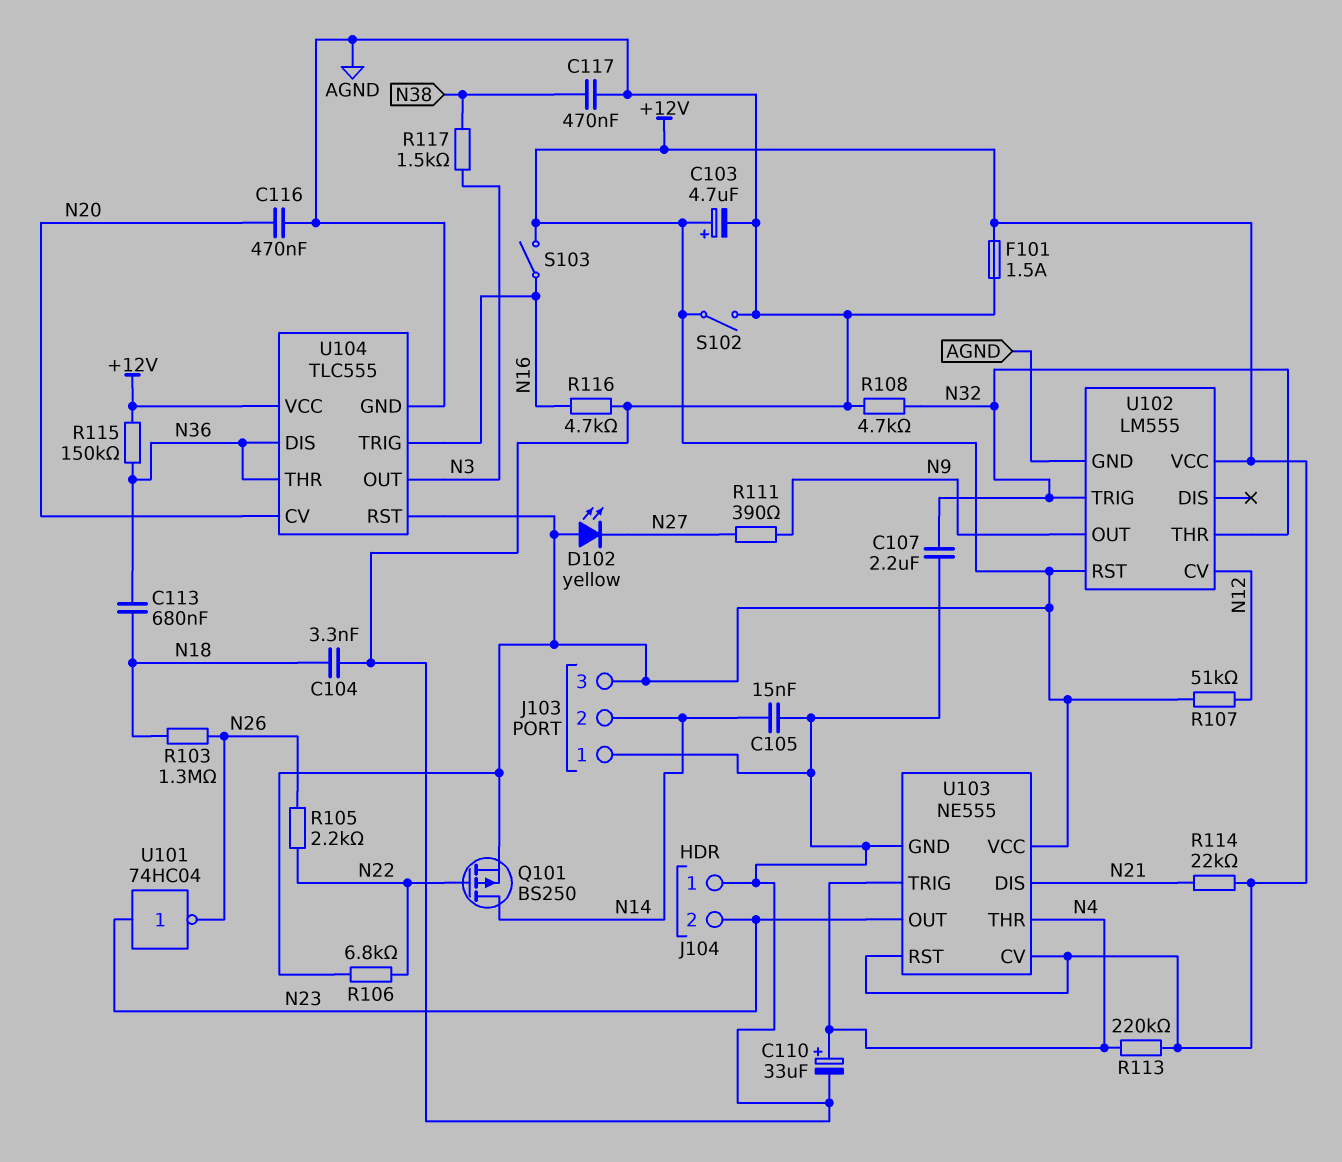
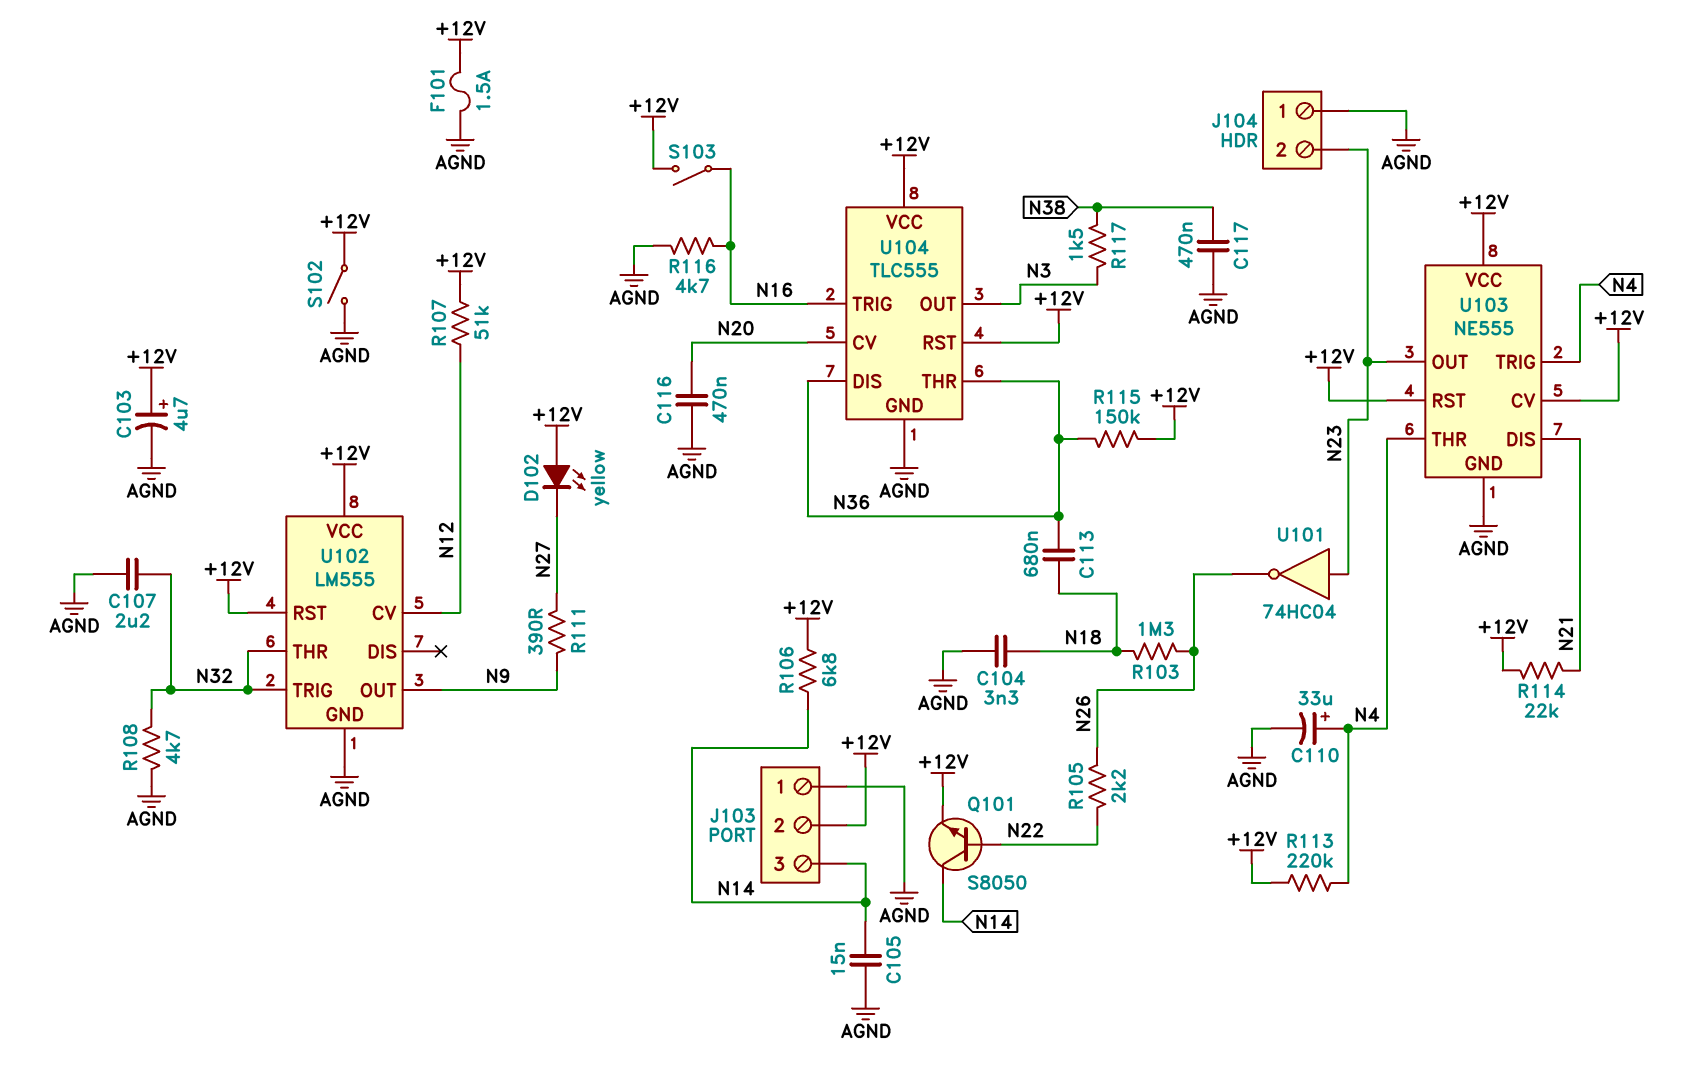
J103 pin 2: N14 -> +12V
J103 pin 3: +12V -> N14
Q101: PMOS BS250 (G N22, D N14, S +12V) -> NPN S8050 (B N22, C N14, E +12V)
R106: 6.8k (+12V, N22) -> 6.8k (+12V, N14)

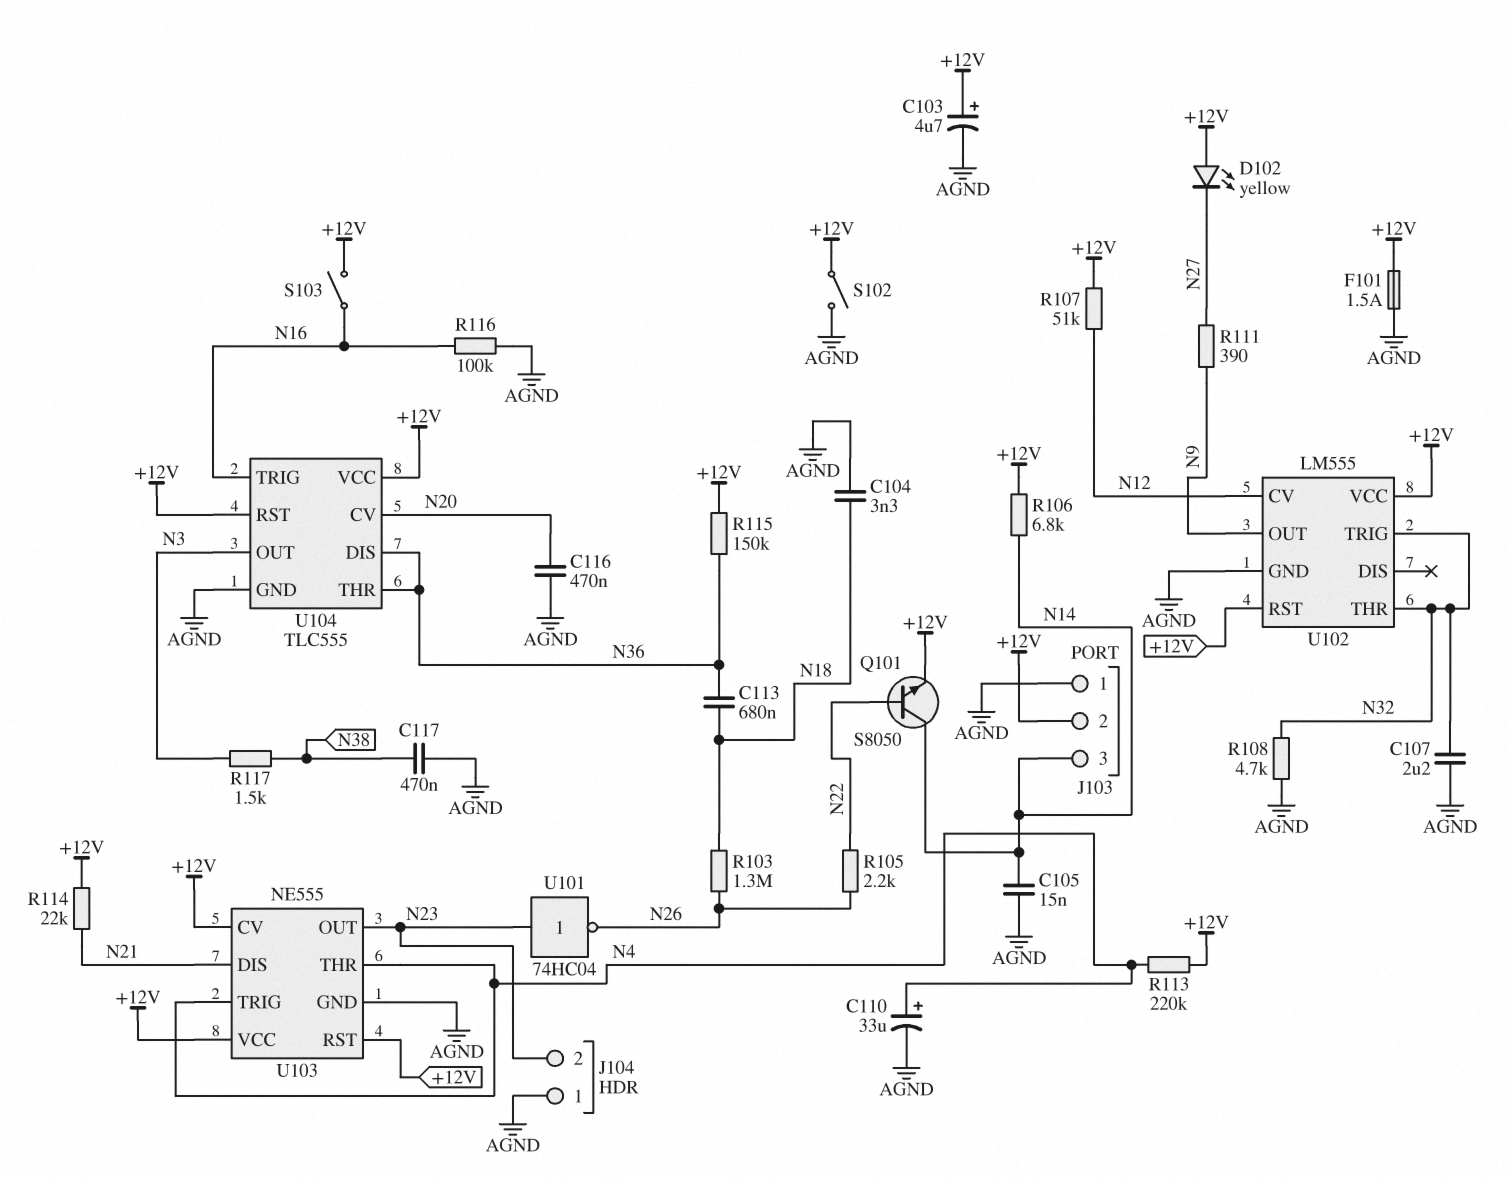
R116: 4.7k (AGND, N16) -> 100k (AGND, N16)

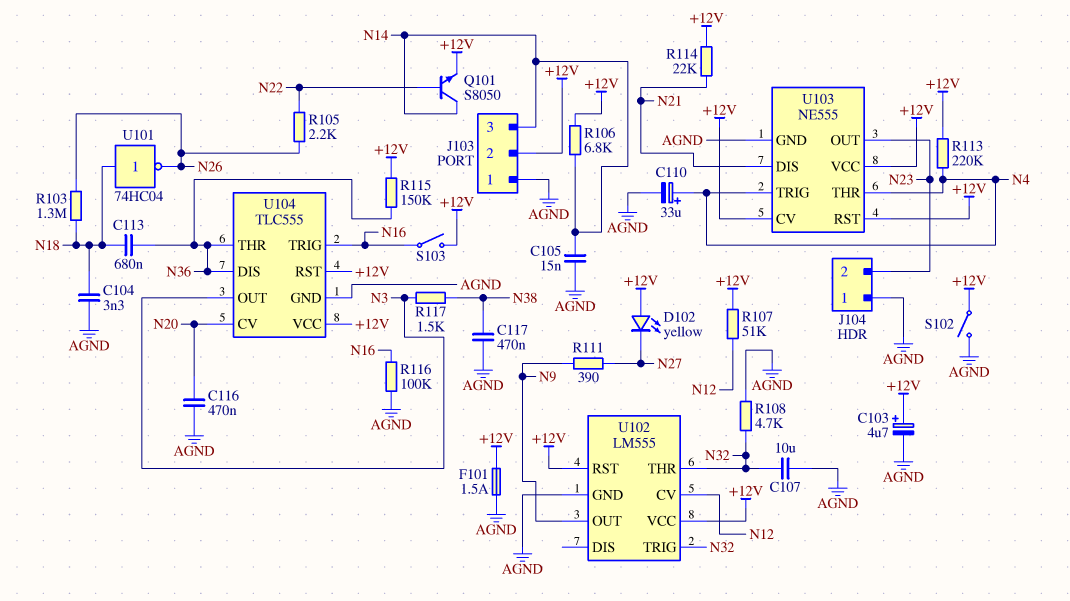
C107: 2.2uF (AGND, N32) -> 10uF (AGND, N32)
U101: NOT 74HC04 (in N23, out N26) -> NOT 74HC04 (in N18, out N26)

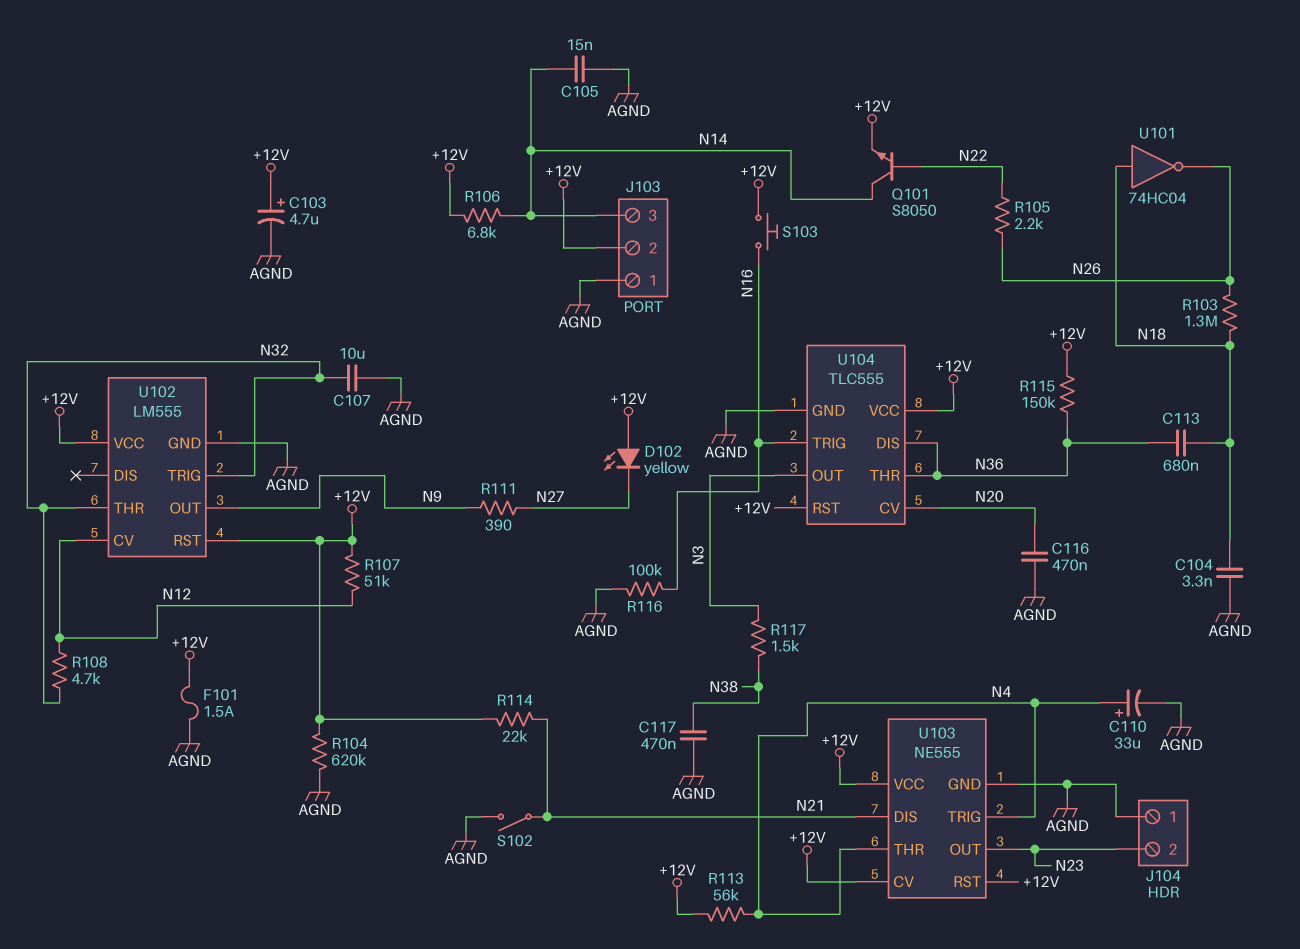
R104: none -> 620k (+12V, AGND)
R108: 4.7k (AGND, N32) -> 4.7k (N12, N32)
R113: 220k (+12V, N4) -> 56k (+12V, N4)
S102: switch (+12V, AGND) -> switch (AGND, N21)
S103: switch (+12V, N16) -> button (+12V, N16)

